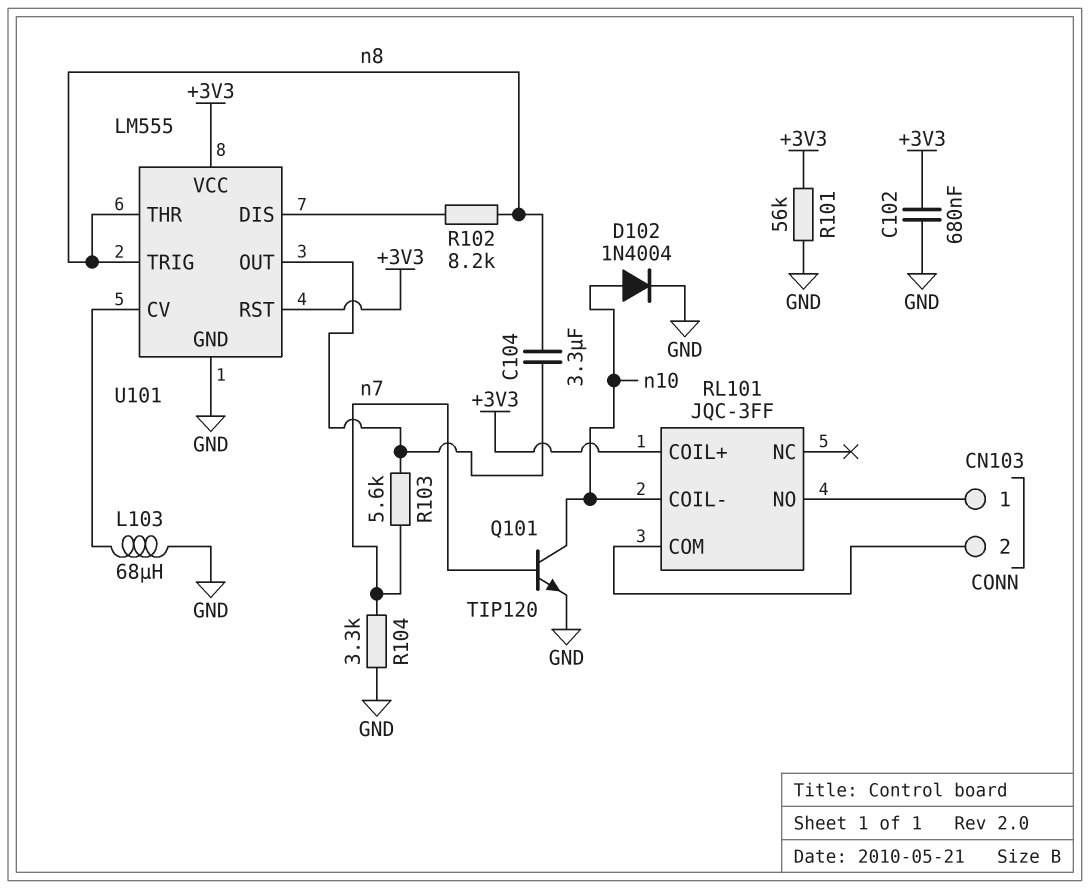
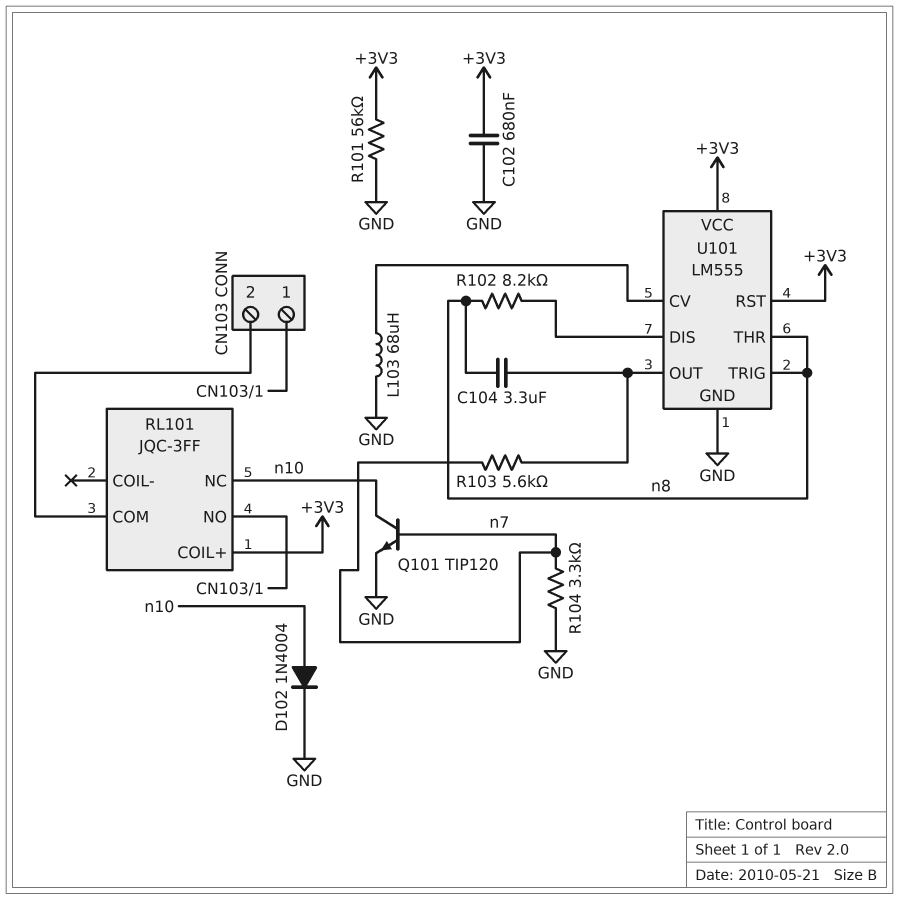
RL101 pin COIL-: n10 -> none
RL101 pin NC: none -> n10

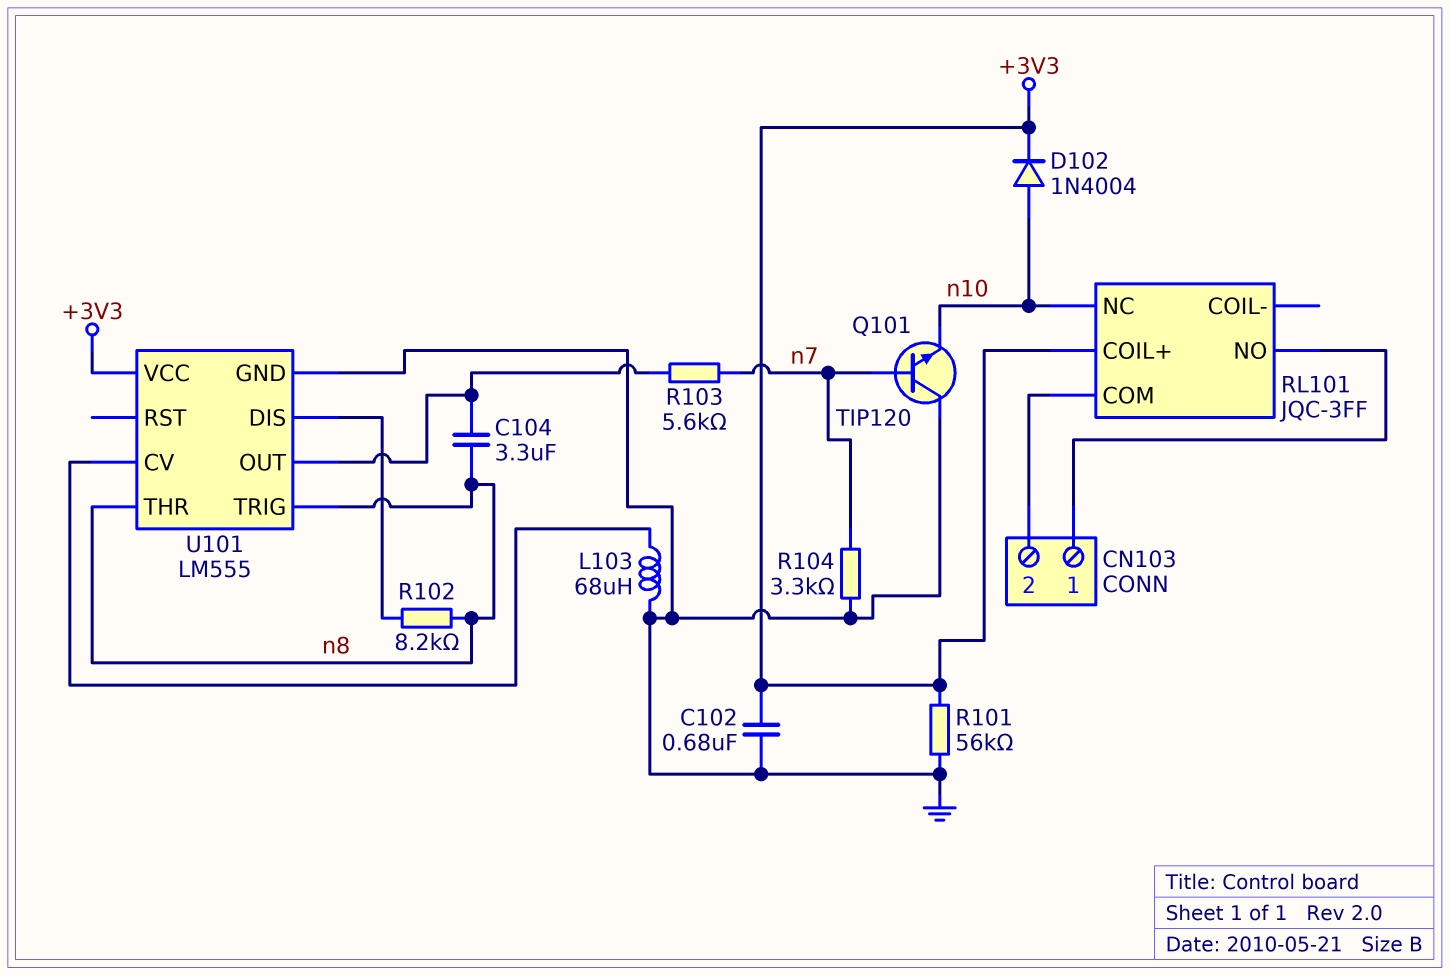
D102: diode 1N4004 (A n10, K GND) -> diode 1N4004 (A n10, K +3V3)
Q101: NPN TIP120 (B n7, C n10, E GND) -> NPN TIP120 (B n7, C GND, E n10)
U101 pin RST: +3V3 -> none

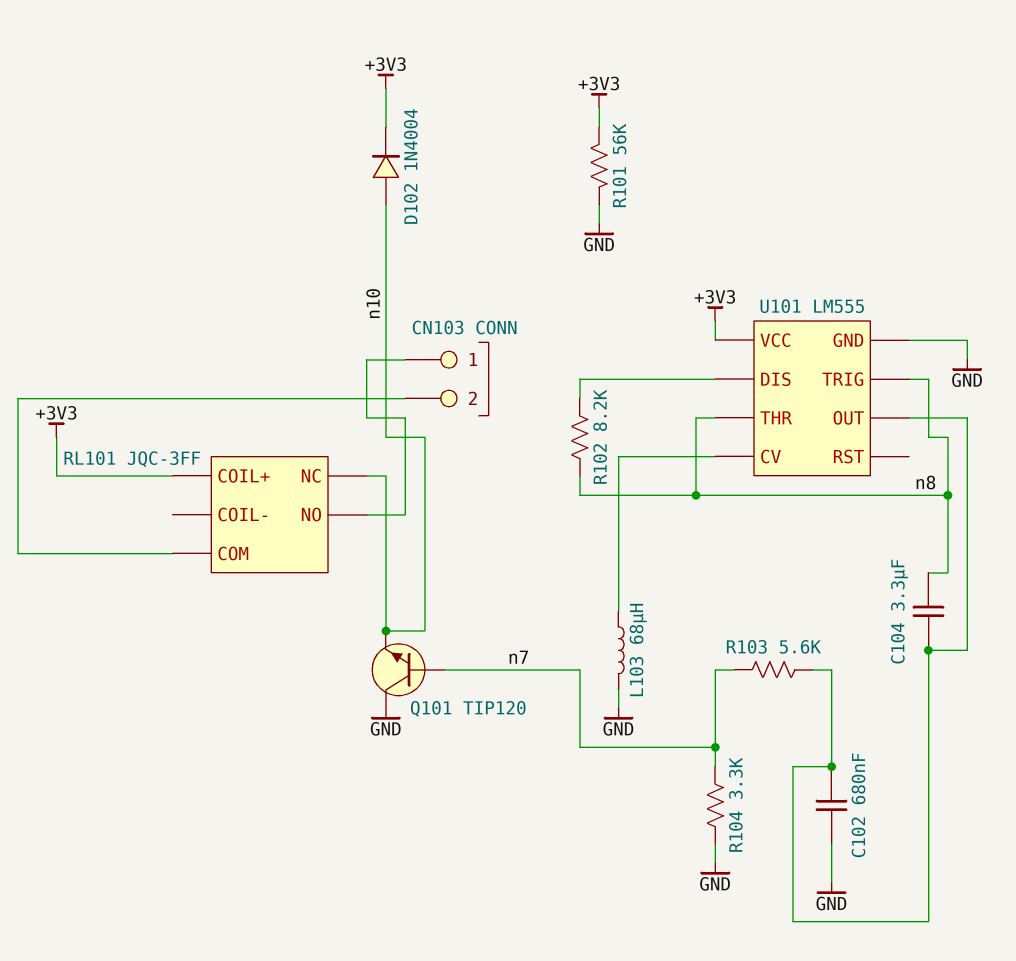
C102: 680nF (+3V3, GND) -> 680nF (GND, U101/OUT)

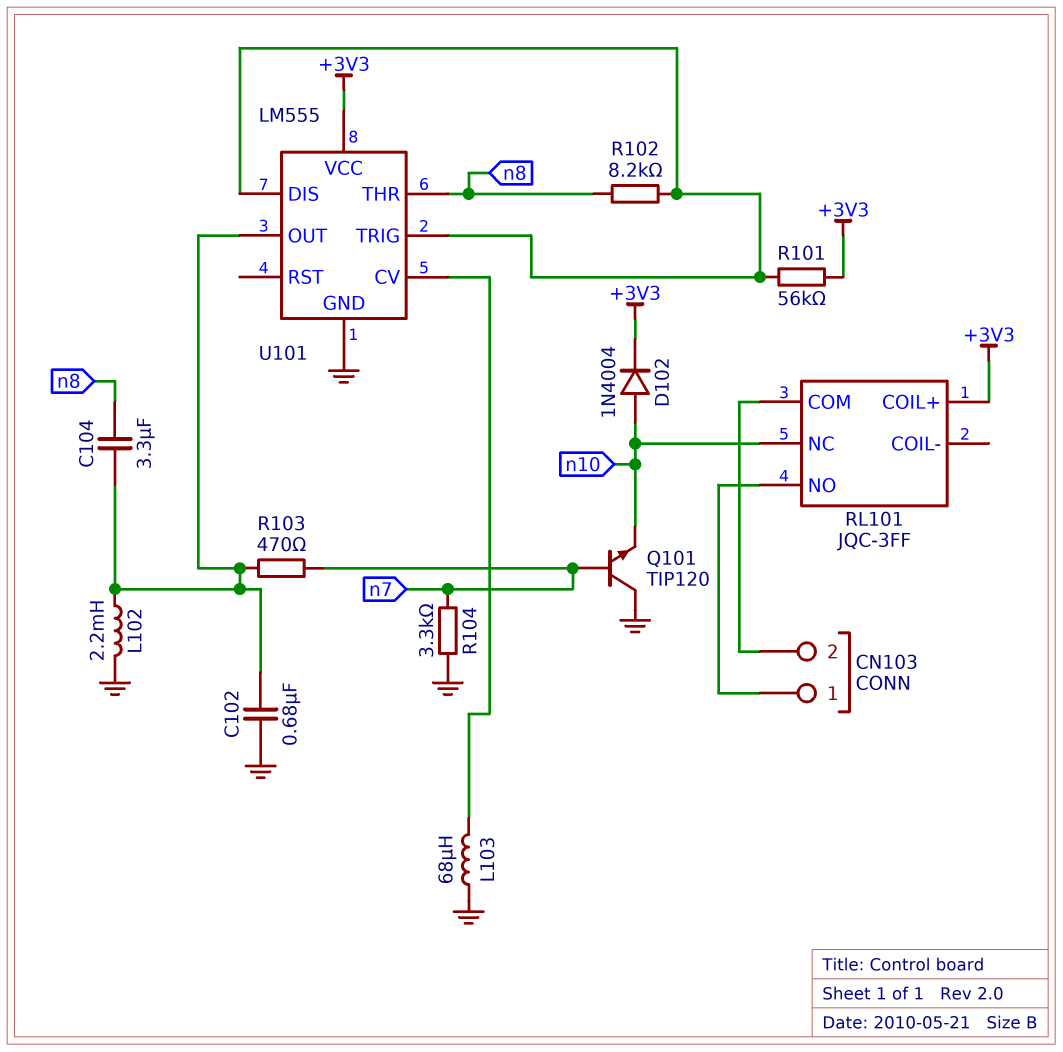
L102: none -> 2.2mH (GND, U101/OUT)
R101: 56k (+3V3, GND) -> 56k (+3V3, U101/DIS)
R103: 5.6k (U101/OUT, n7) -> 470 (U101/OUT, n7)
U101 pin TRIG: n8 -> U101/DIS

